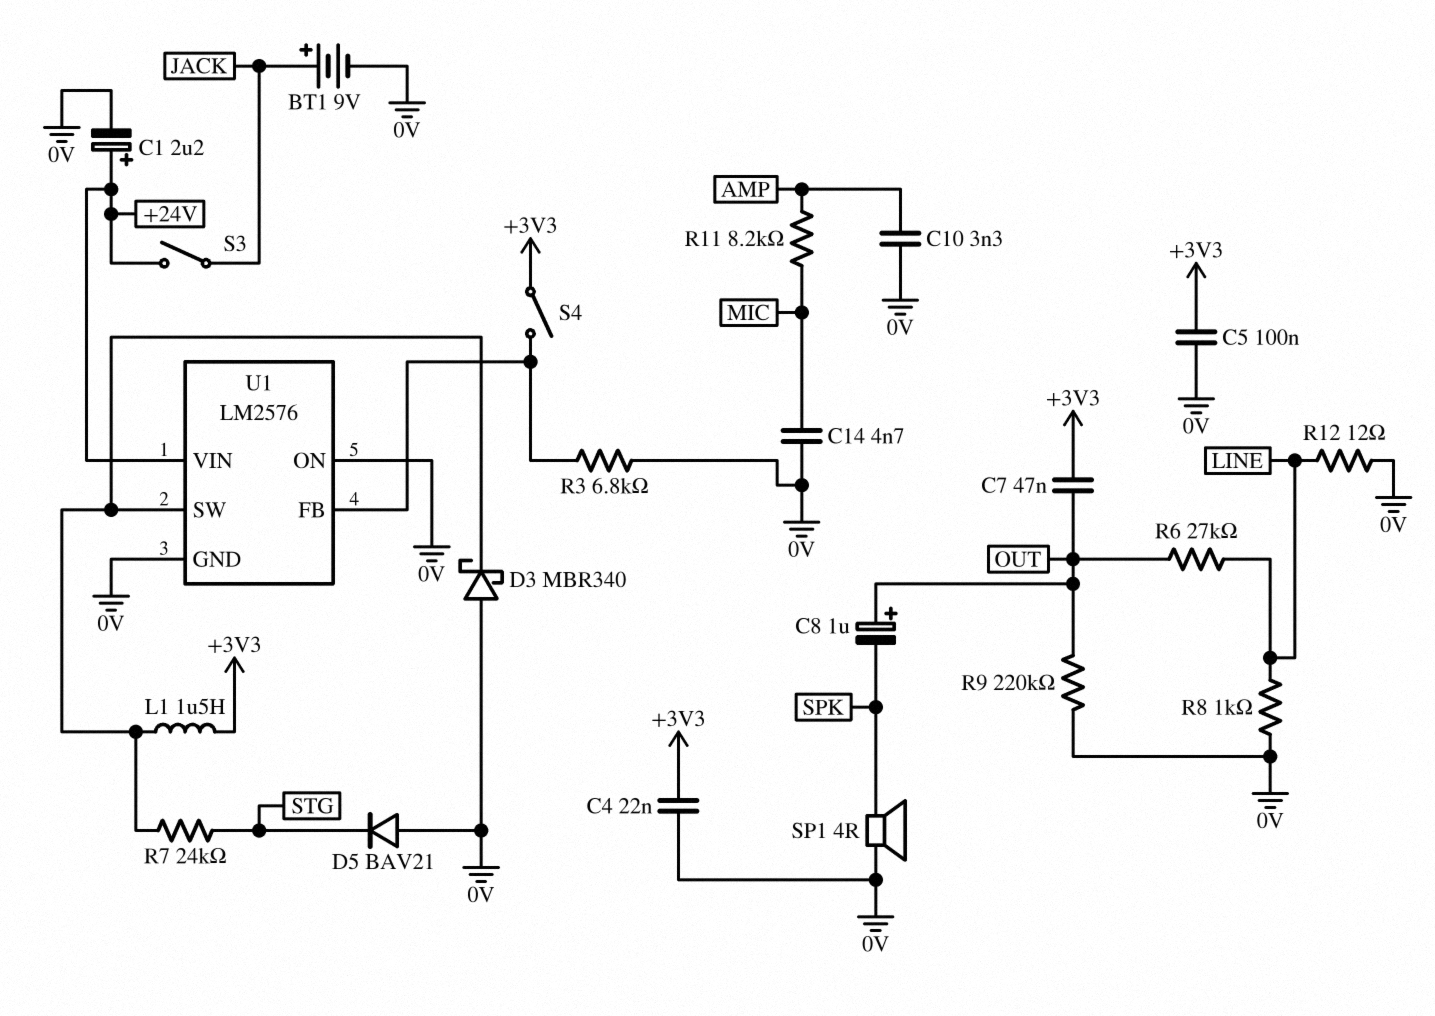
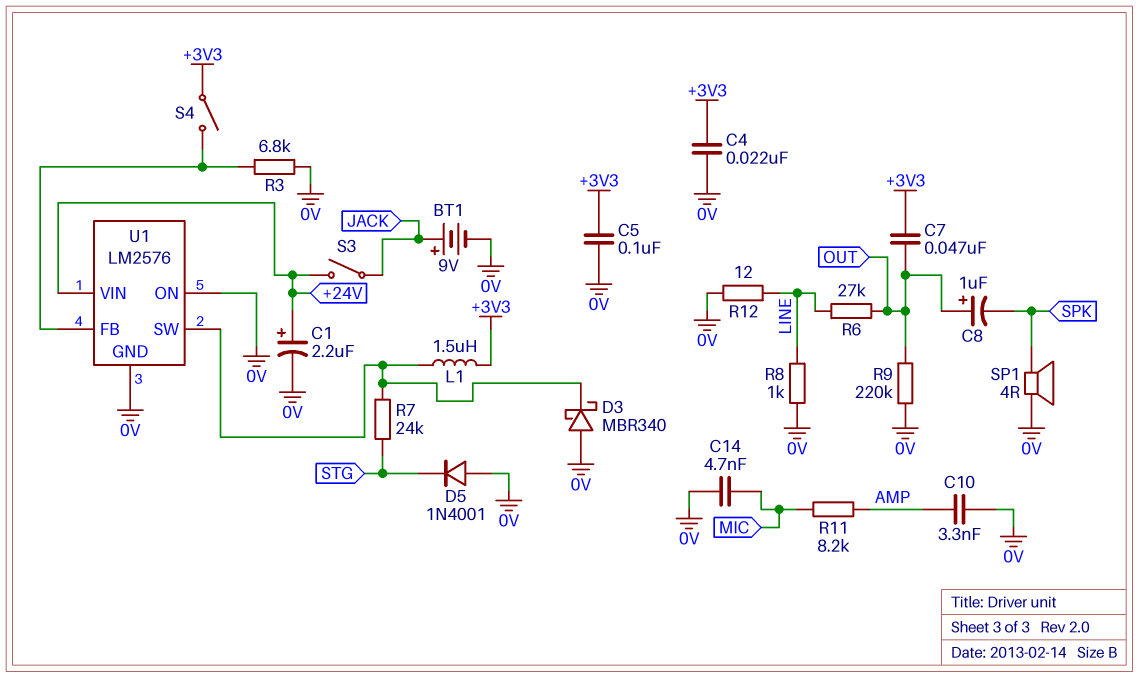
D5: diode BAV21 (A 0V, K STG) -> diode 1N4001 (A 0V, K STG)

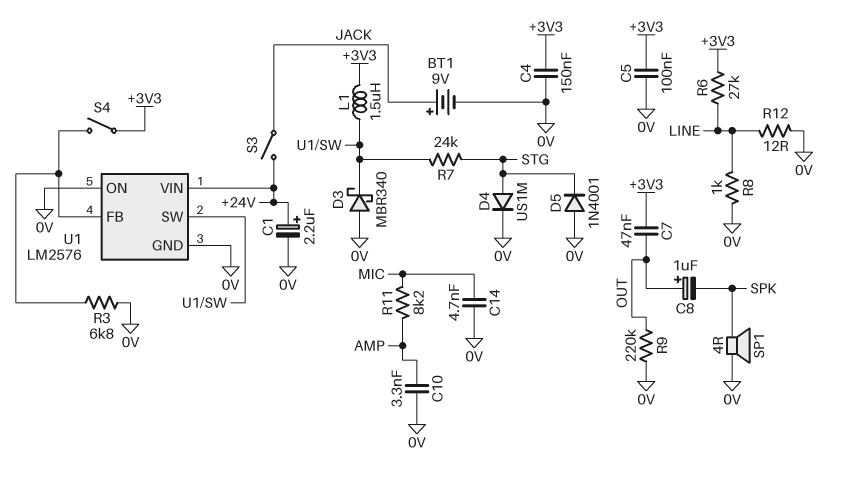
C4: 22nF (+3V3, 0V) -> 150nF (+3V3, 0V)
D4: none -> diode US1M (A STG, K 0V)
R6: 27k (LINE, OUT) -> 27k (+3V3, LINE)

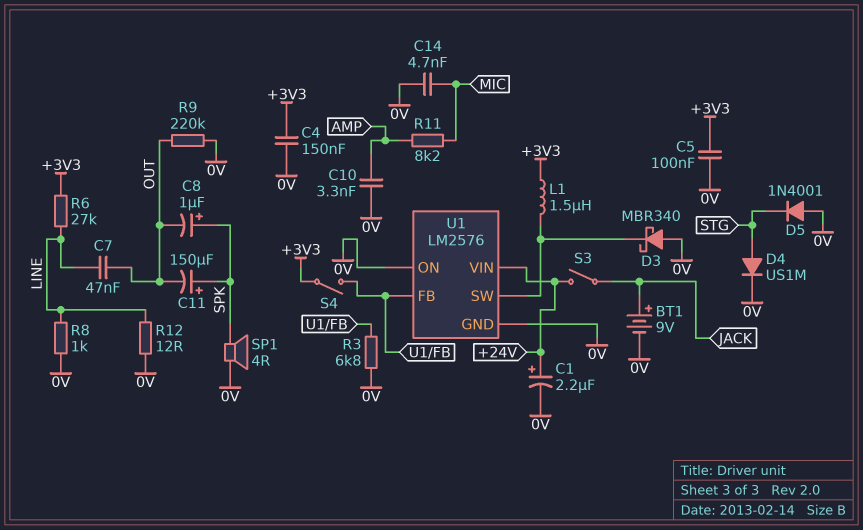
C7: 47nF (+3V3, OUT) -> 47nF (LINE, OUT)
C8: 1uF (plus OUT, minus SPK) -> 1uF (plus SPK, minus OUT)
C11: none -> 150uF (plus SPK, minus OUT)
R7: 24k (STG, U1/SW) -> none

